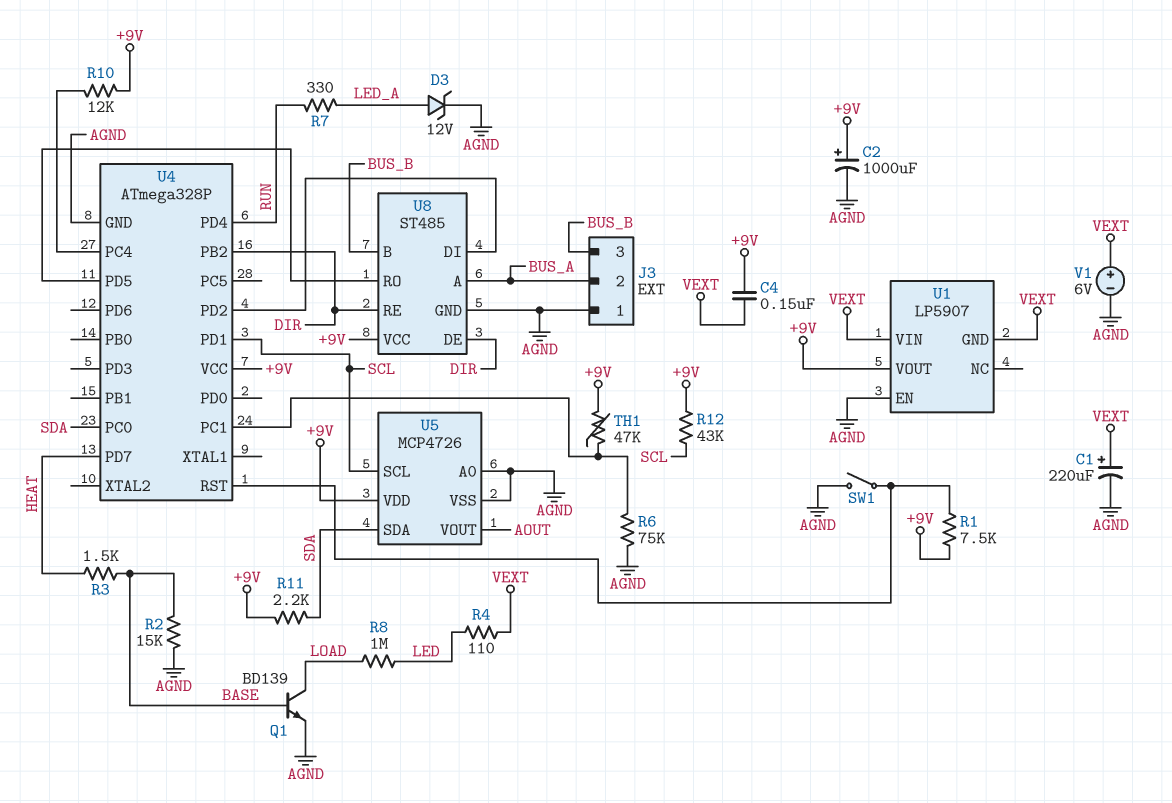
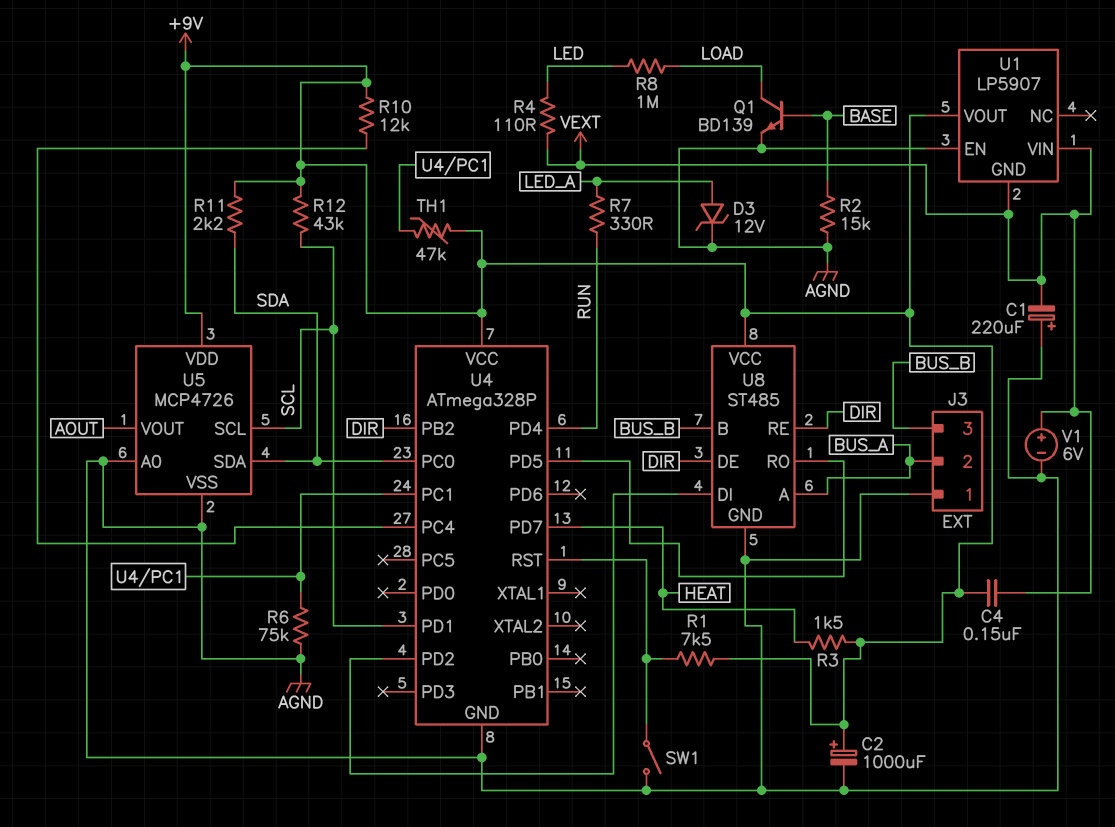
C1: 220uF (plus VEXT, minus AGND) -> 220uF (plus AGND, minus VEXT)
R3: 1.5k (BASE, HEAT) -> 1.5k (+9V, HEAT)

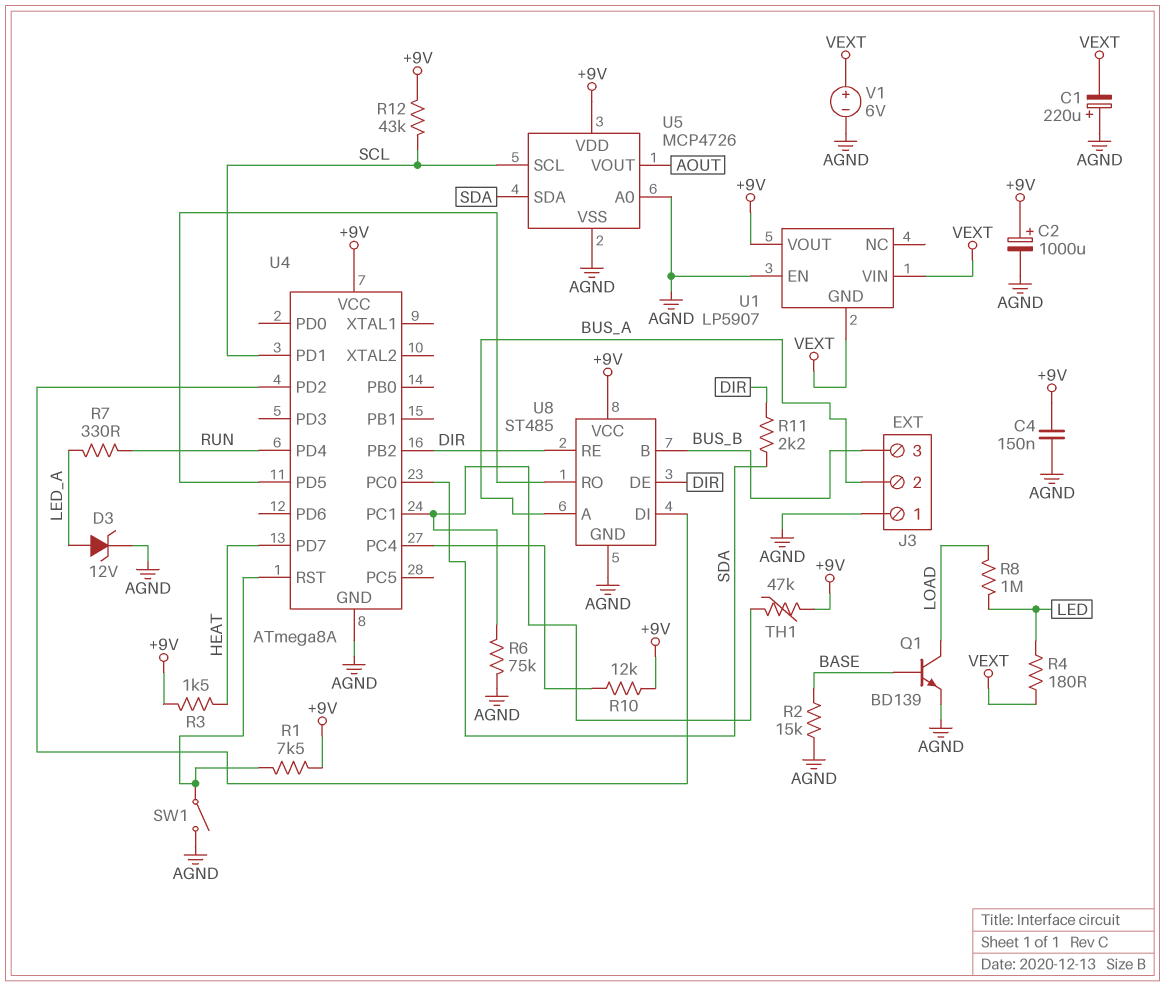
C4: 150nF (+9V, VEXT) -> 150nF (+9V, AGND)
R4: 110 (LED, VEXT) -> 180 (LED, VEXT)
R11: 2.2k (+9V, SDA) -> 2.2k (DIR, SDA)
U4: ATmega328P -> ATmega8A

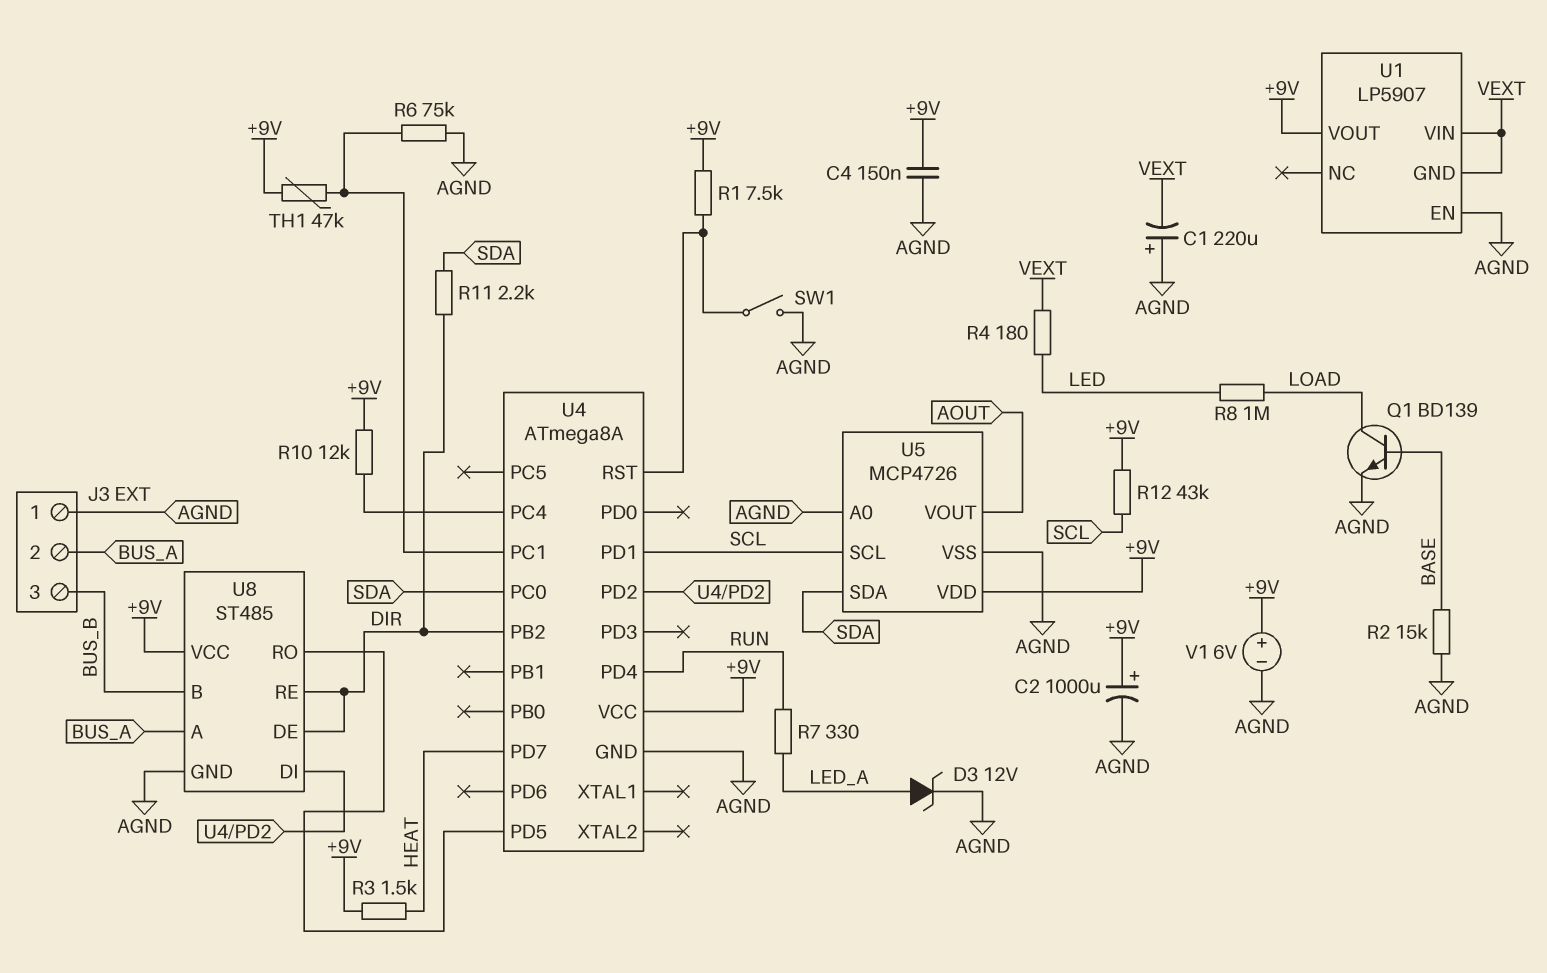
V1: 6V (plus VEXT, minus AGND) -> 6V (plus +9V, minus AGND)

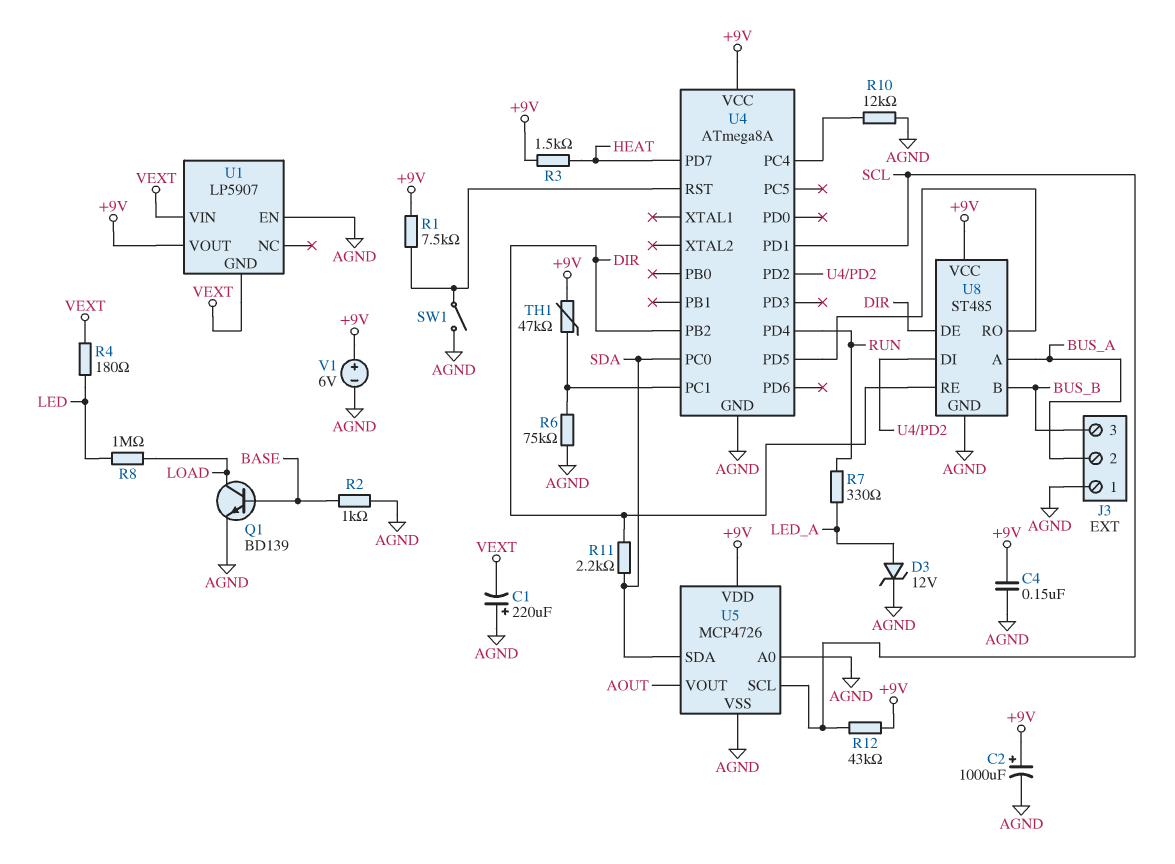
R2: 15k (AGND, BASE) -> 1k (AGND, BASE)
R10: 12k (+9V, U4/PC4) -> 12k (AGND, U4/PC4)

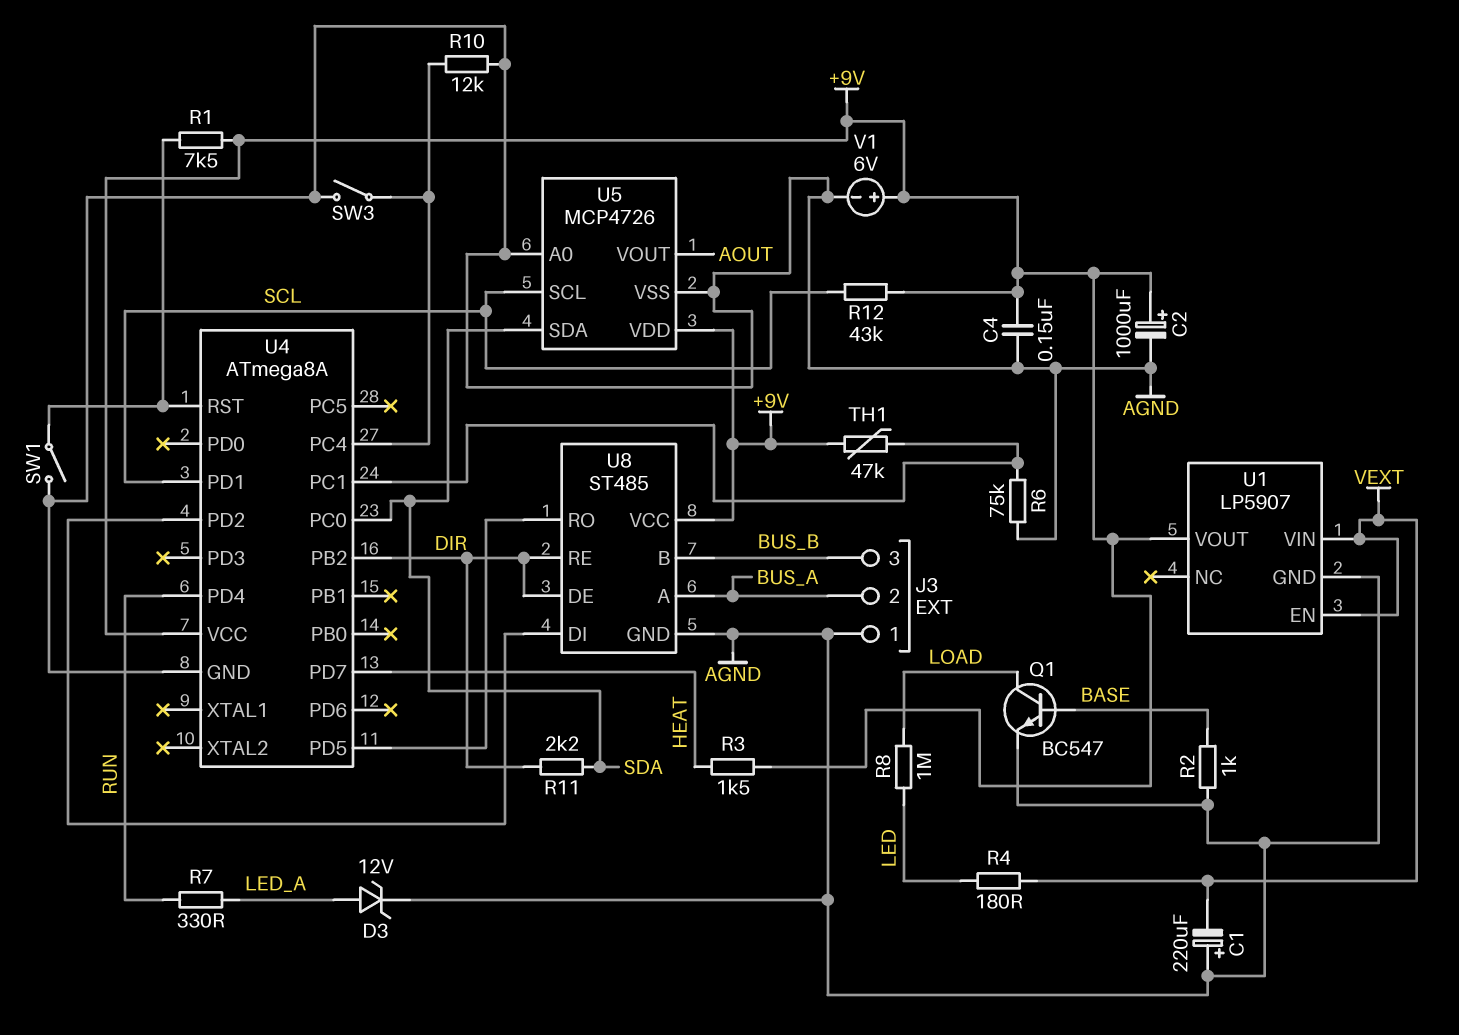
Q1: NPN BD139 (B BASE, C LOAD, E AGND) -> NPN BC547 (B BASE, C LOAD, E AGND)
SW3: none -> switch (AGND, U4/PC4)
U1 pin EN: AGND -> VEXT
U1 pin GND: VEXT -> AGND

